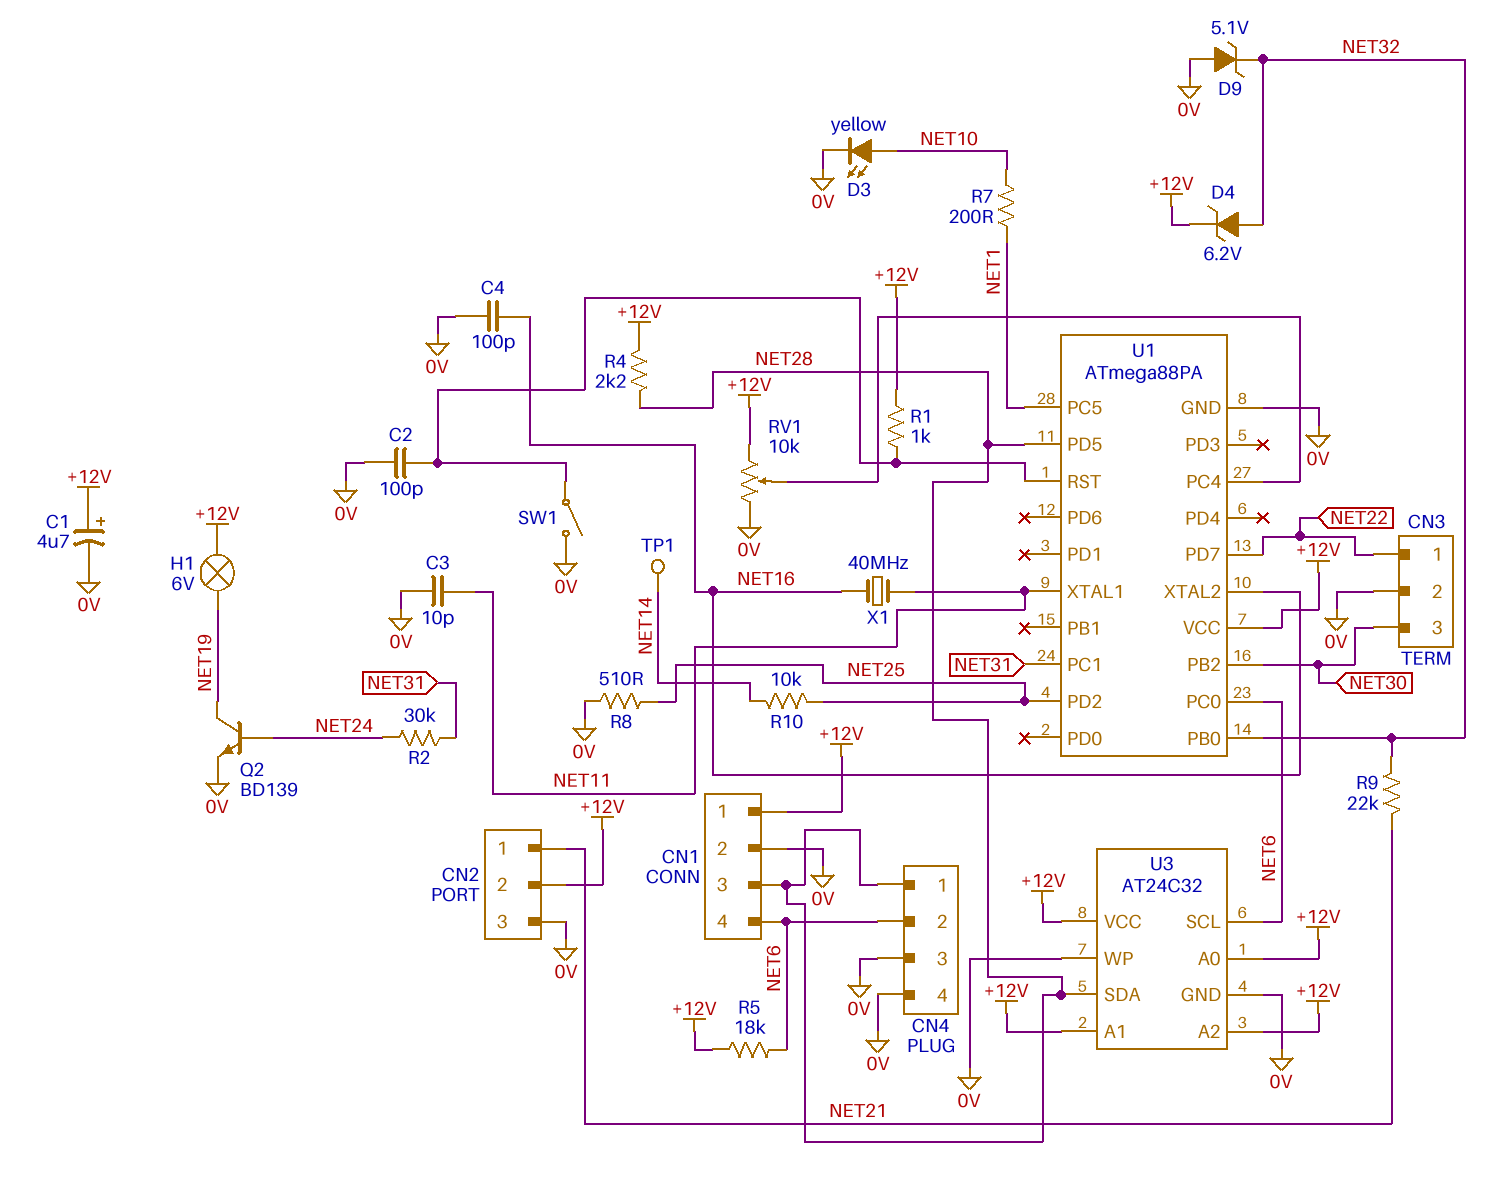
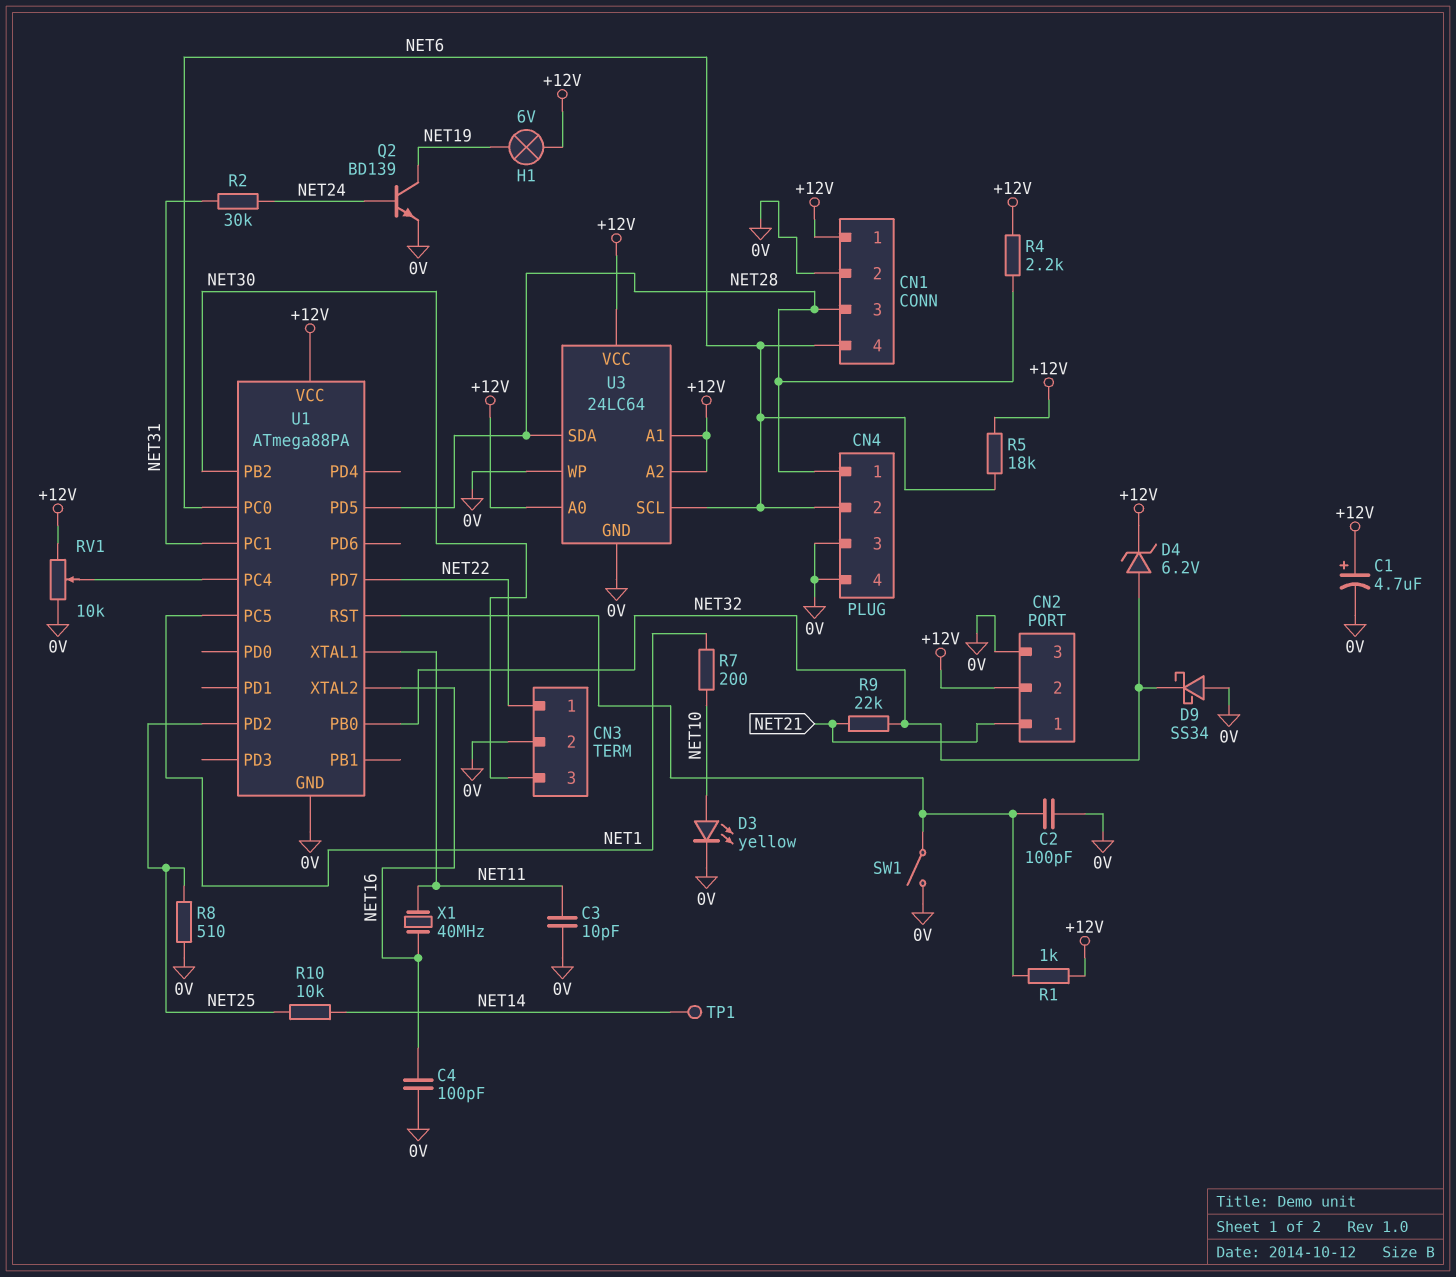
D9: zener 5.1V (A 0V, K NET32) -> schottky SS34 (A 0V, K NET32)
U3: AT24C32 -> 24LC64

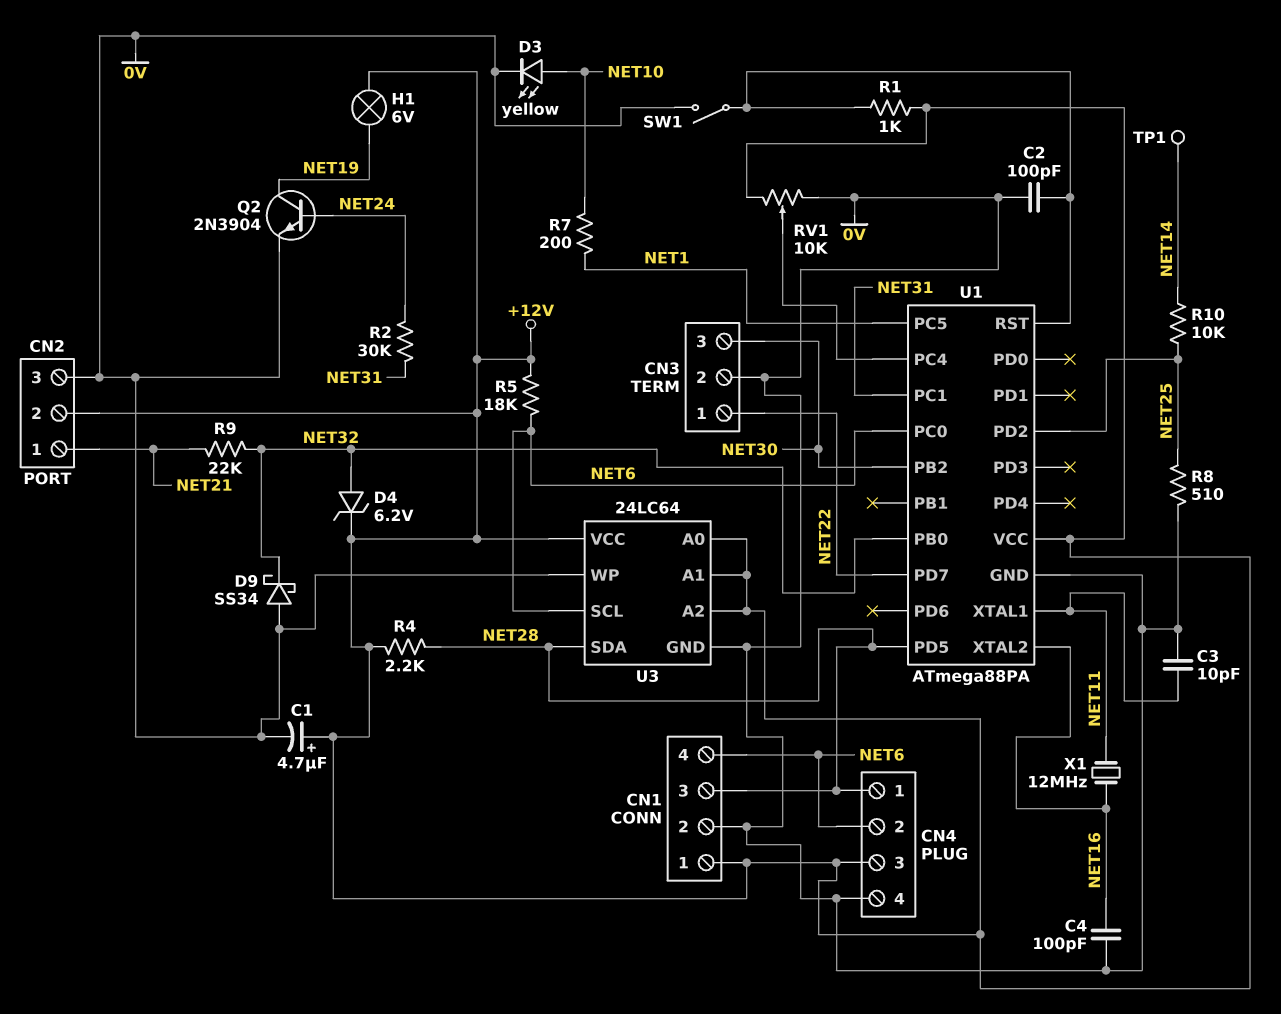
CN4 pin 3: 0V -> +12V
Q2: NPN BD139 (B NET24, C NET19, E 0V) -> NPN 2N3904 (B NET24, C NET19, E 0V)
X1: 40MHz (NET11, NET16) -> 12MHz (NET11, NET16)

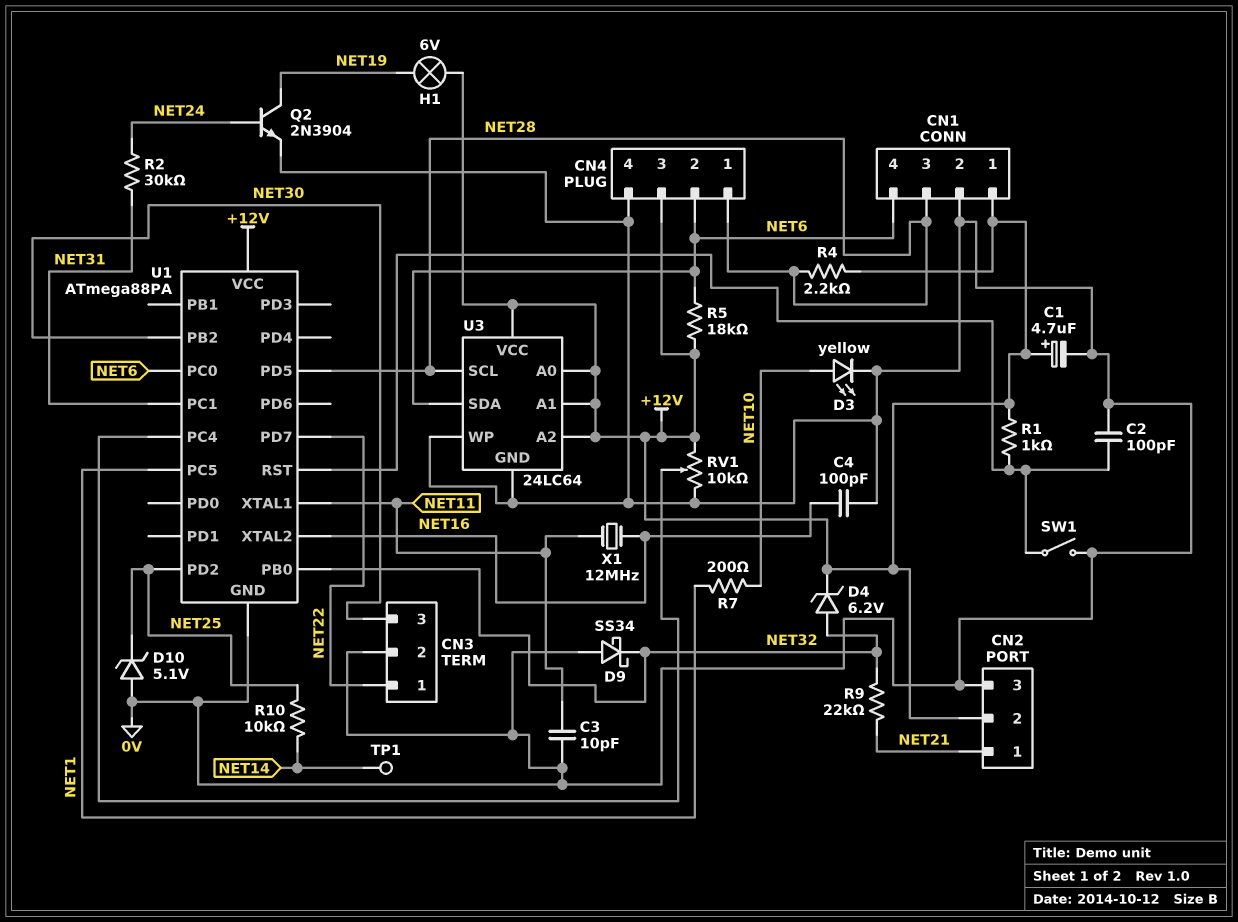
D10: none -> zener 5.1V (A 0V, K NET25)
R8: 510 (0V, NET25) -> none
U3 pin SCL: NET6 -> NET28
U3 pin SDA: NET28 -> NET6

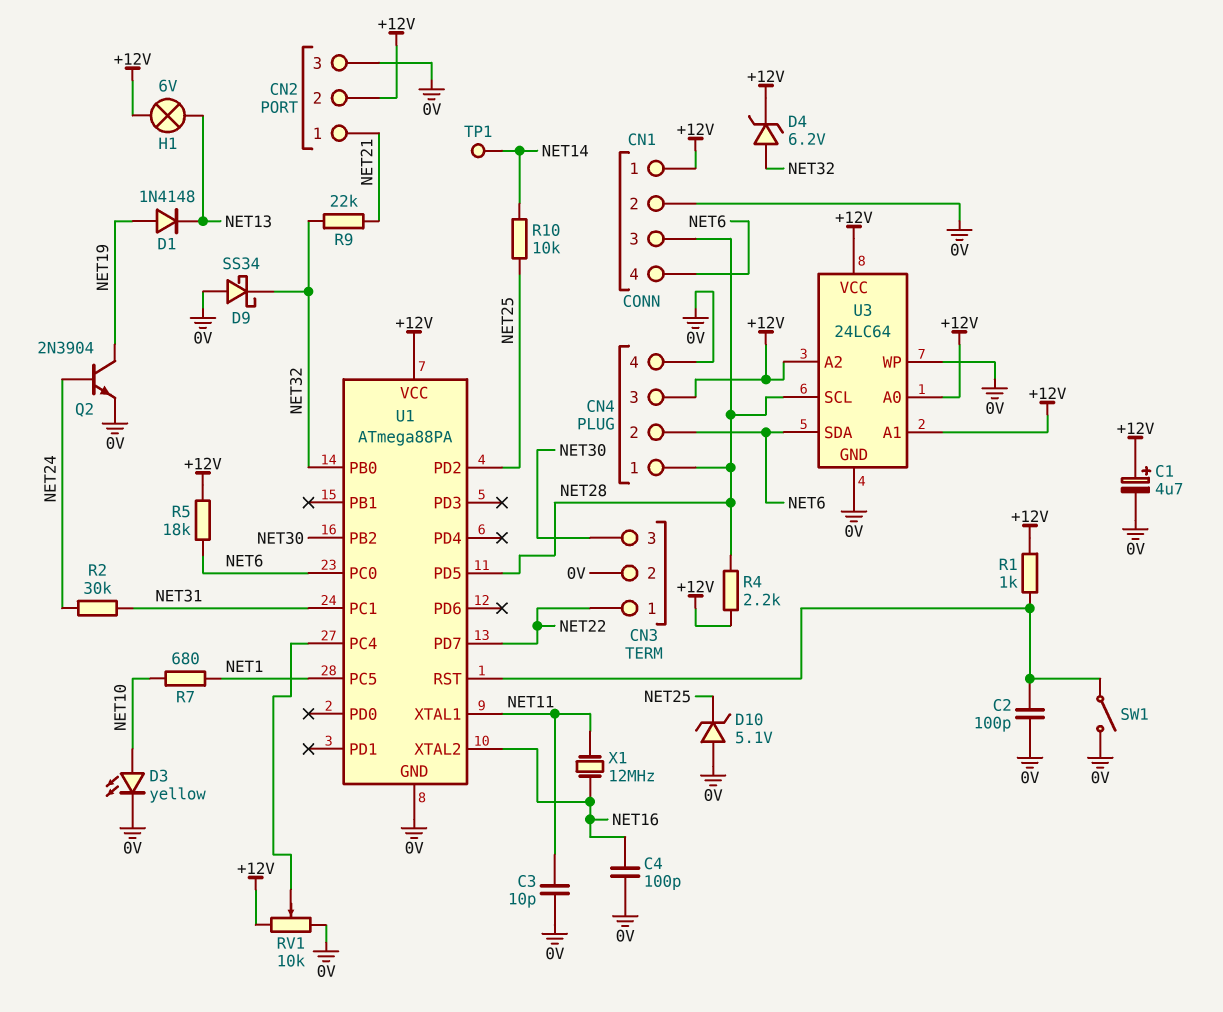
D1: none -> diode 1N4148 (A NET19, K NET13)
H1: lamp 6V (+12V, NET19) -> lamp 6V (+12V, NET13)
R7: 200 (NET1, NET10) -> 680 (NET1, NET10)

